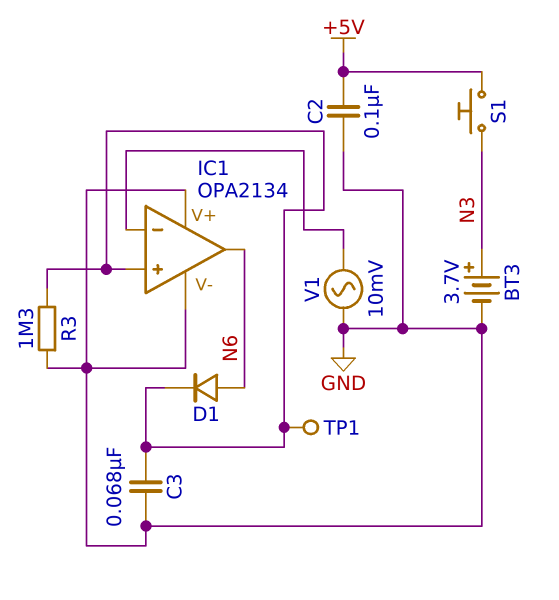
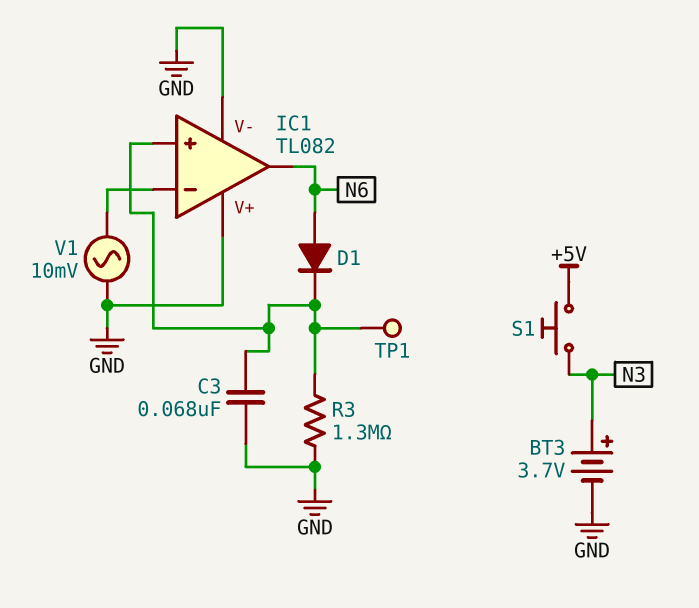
C2: 100nF (+5V, GND) -> none
IC1: OPA2134 -> TL082

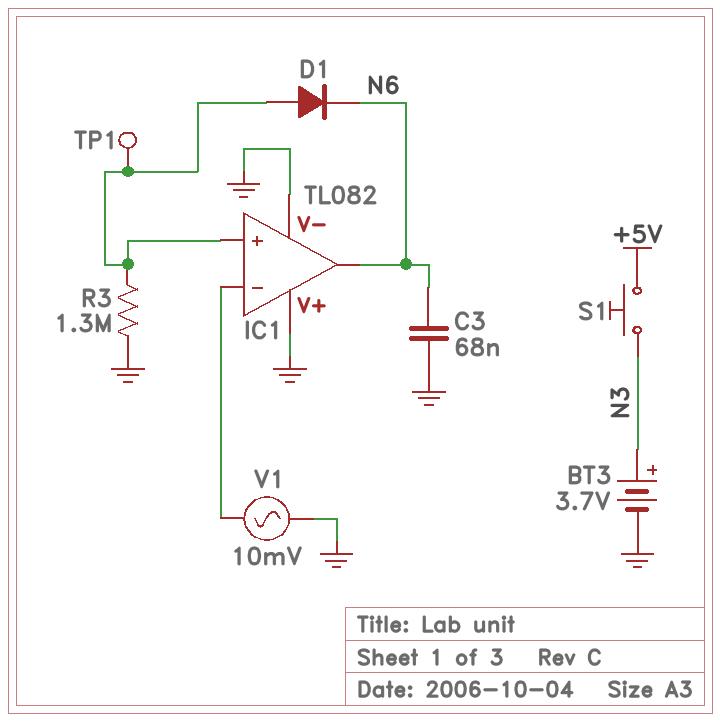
C3: 68nF (GND, IC1/in+) -> 68nF (GND, N6)
D1: diode (A N6, K IC1/in+) -> diode (A IC1/in+, K N6)

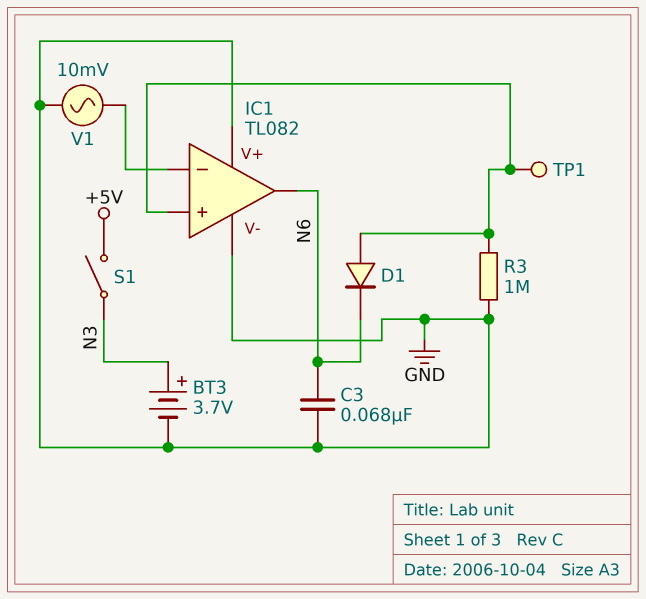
R3: 1.3M (GND, IC1/in+) -> 1M (GND, IC1/in+)
S1: button (+5V, N3) -> switch (+5V, N3)

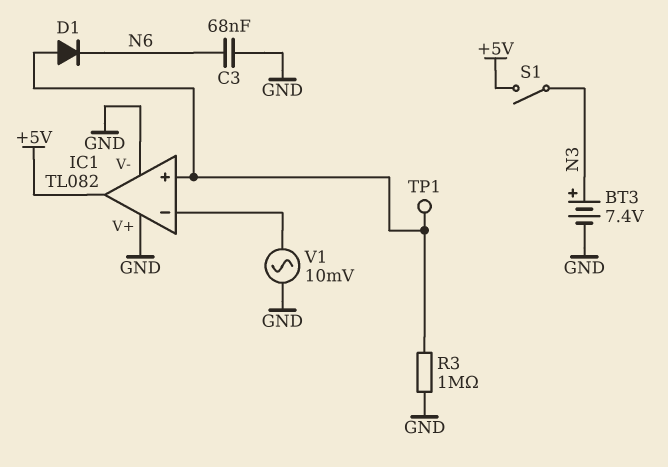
BT3: 3.7V (plus N3, minus GND) -> 7.4V (plus N3, minus GND)
IC1 pin out: N6 -> +5V

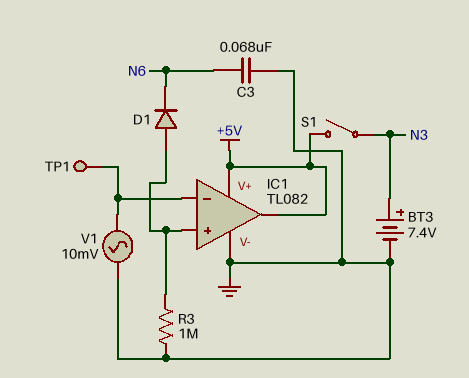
IC1 pin V+: GND -> +5V
TP1: test point (IC1/in+) -> test point (IC1/in-)

